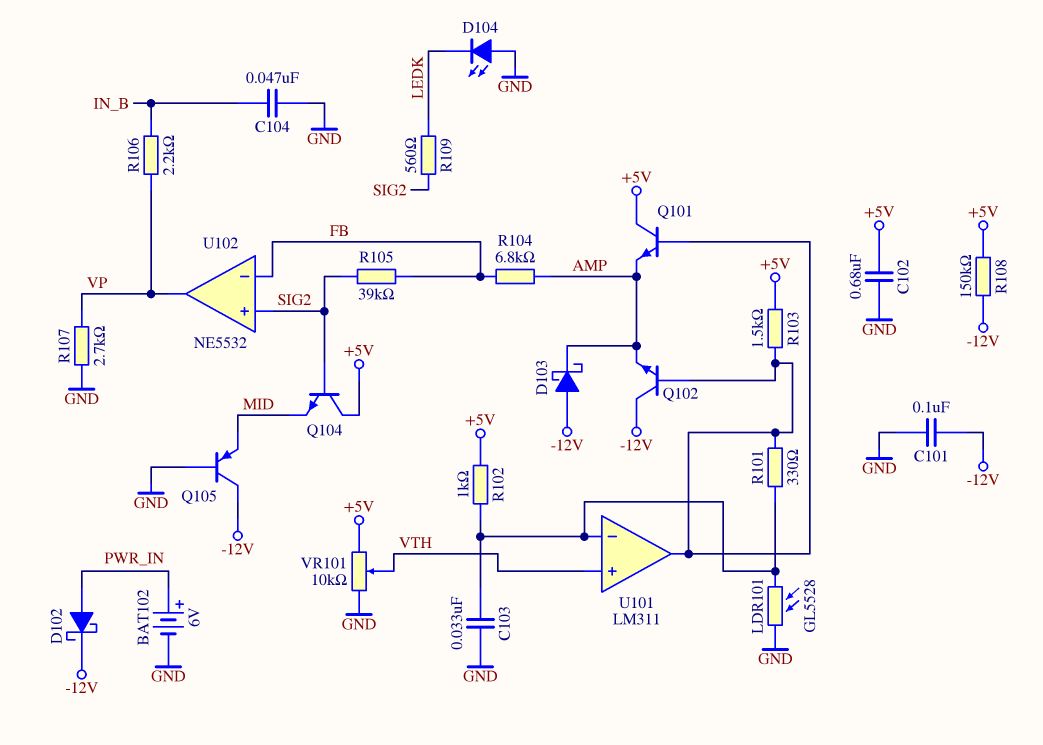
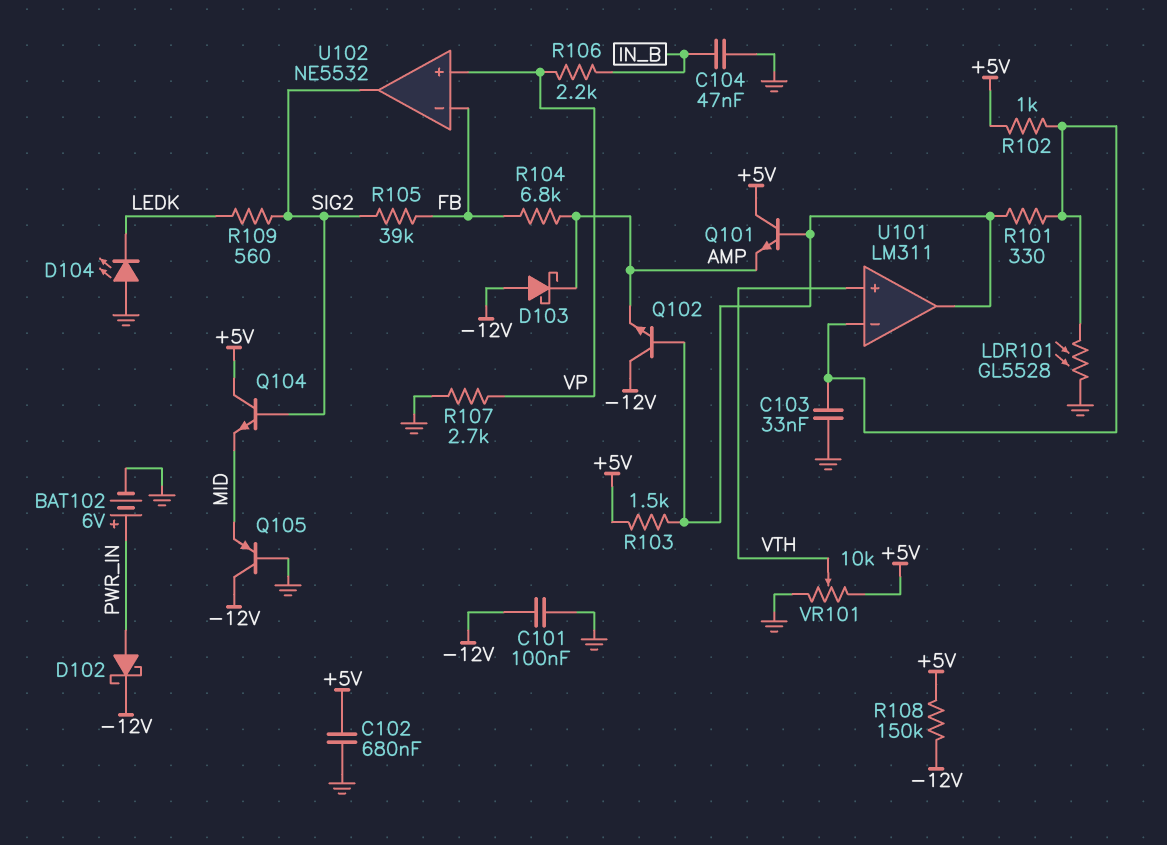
U102 pin in+: SIG2 -> VP
U102 pin out: VP -> SIG2

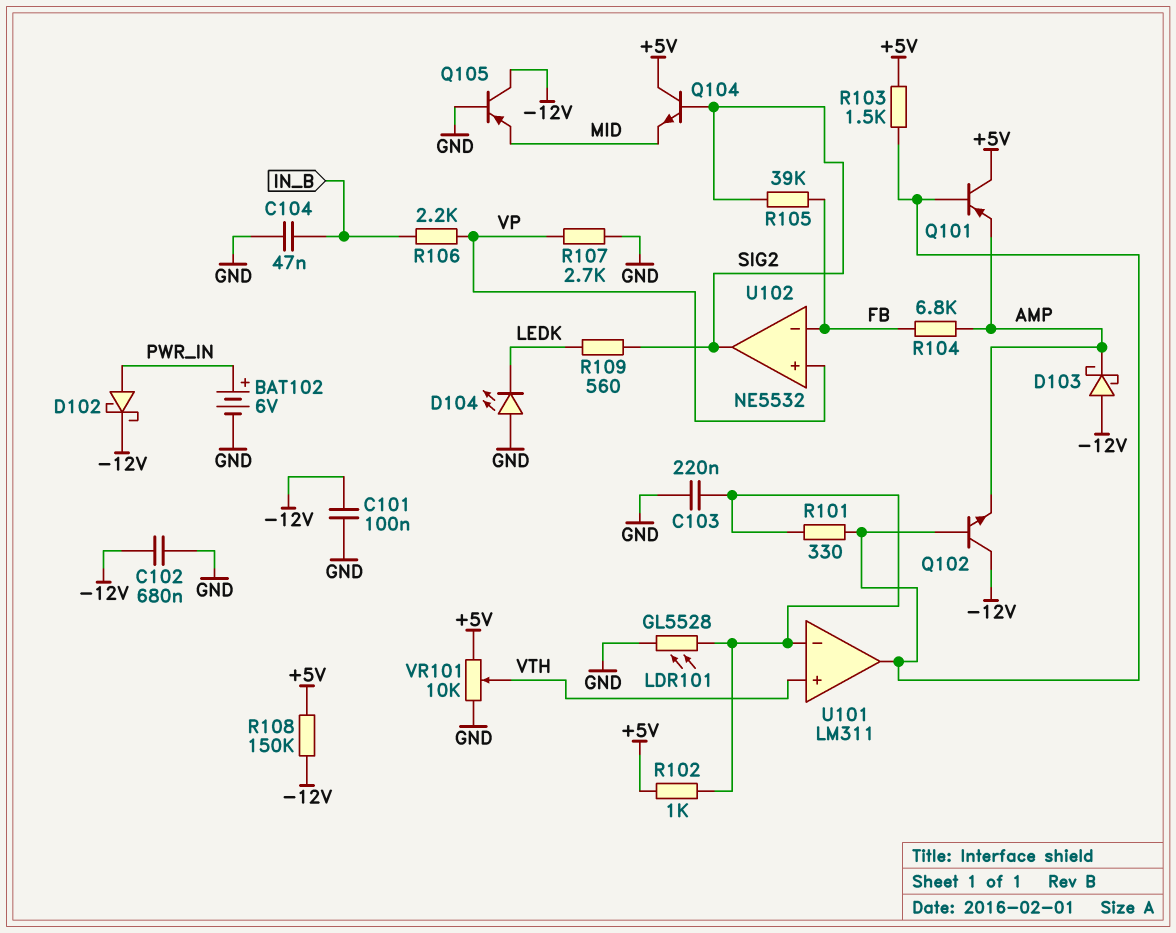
C102: 680nF (+5V, GND) -> 680nF (-12V, GND)
C103: 33nF (GND, U101/in-) -> 220nF (GND, U101/in-)
Q101: NPN (B U101/out, C +5V, E AMP) -> PNP (B U101/out, C +5V, E AMP)

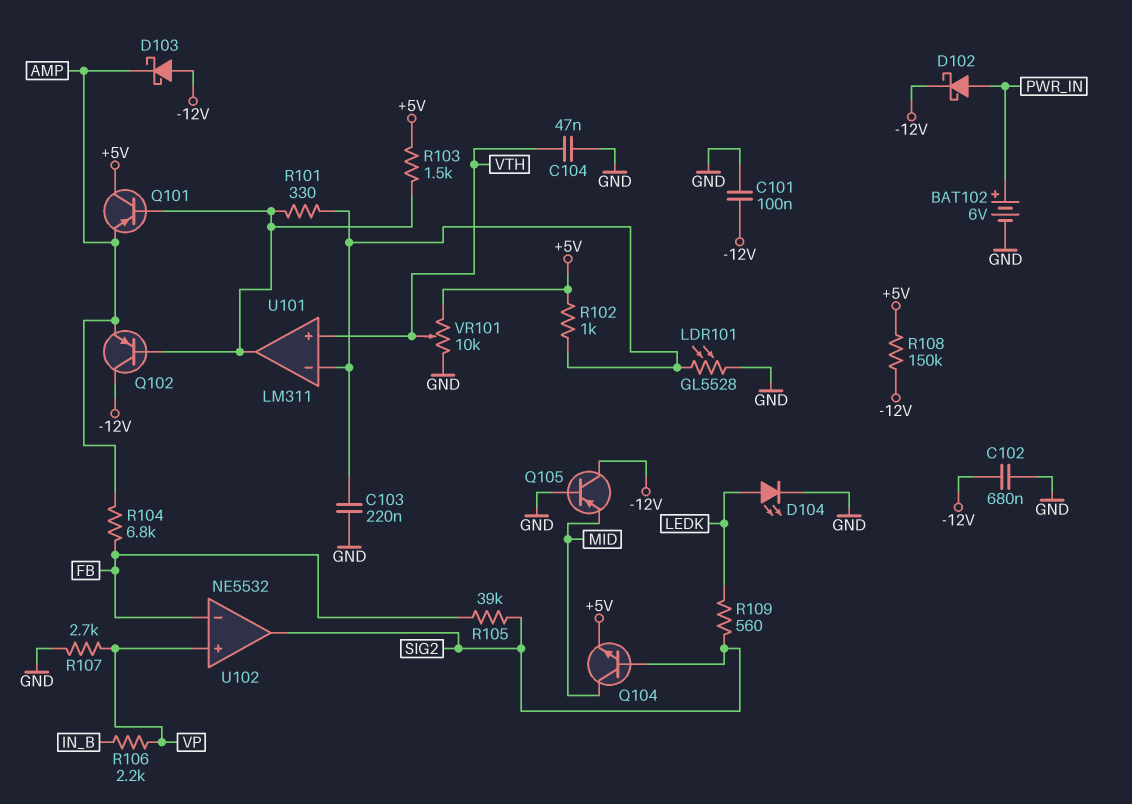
C104: 47nF (GND, IN_B) -> 47nF (GND, VTH)
D104: LED (A GND, K LEDK) -> LED (A LEDK, K GND)
Q102: NPN (B U101/out, C -12V, E AMP) -> PNP (B U101/out, C -12V, E AMP)
Q104: NPN (B SIG2, C +5V, E MID) -> NPN (B SIG2, C MID, E +5V)

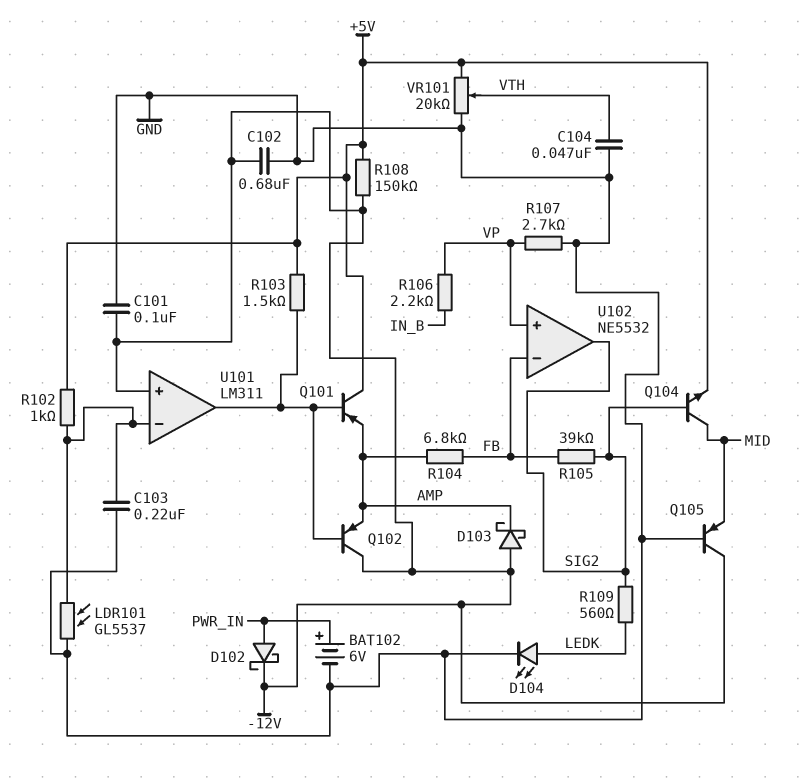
LDR101: GL5528 (GND, U101/in-) -> GL5537 (GND, U101/in-)
R101: 330 (U101/in-, U101/out) -> none
U101 pin in+: VTH -> -12V
VR101: 10k (+5V, GND, wiper VTH) -> 20k (+5V, GND, wiper VTH)

